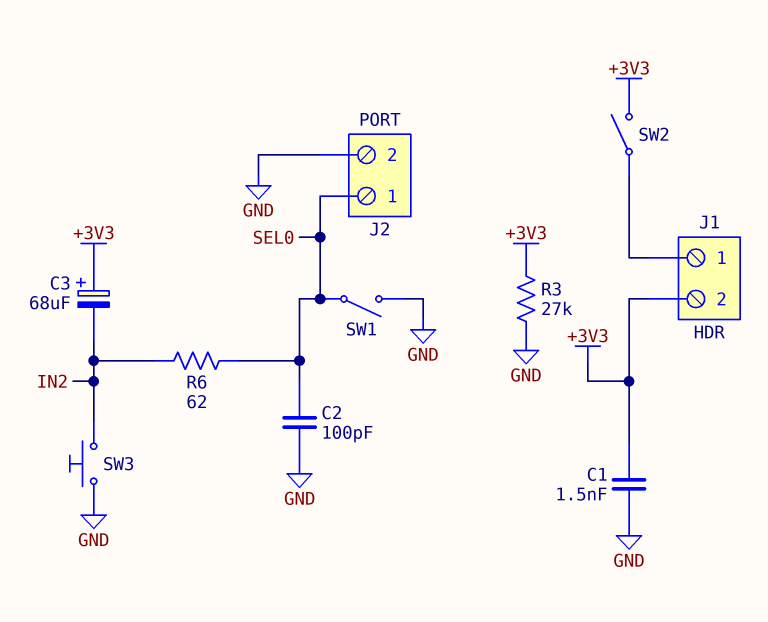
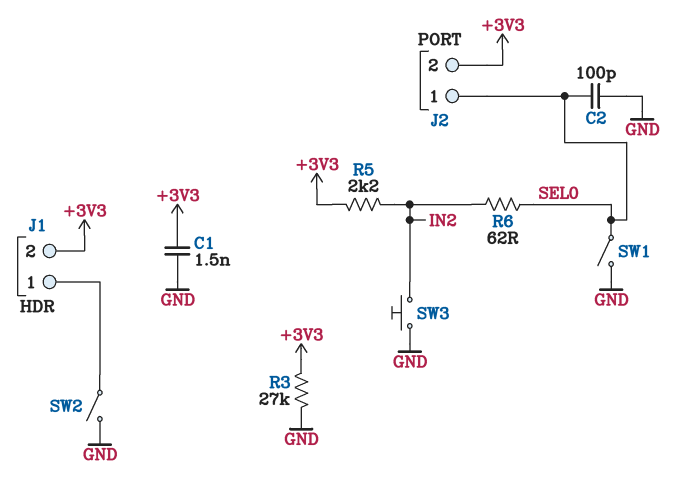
C3: 68uF (plus +3V3, minus IN2) -> none
J2 pin 2: GND -> +3V3
R5: none -> 2.2k (+3V3, IN2)
SW2: switch (+3V3, J1/1) -> switch (GND, J1/1)

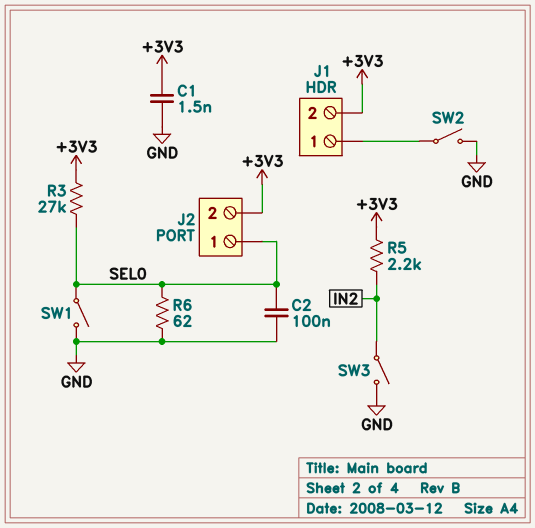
C2: 100pF (GND, SEL0) -> 100nF (GND, SEL0)
R3: 27k (+3V3, GND) -> 27k (+3V3, SEL0)
R6: 62 (IN2, SEL0) -> 62 (GND, SEL0)
SW3: button (GND, IN2) -> switch (GND, IN2)

